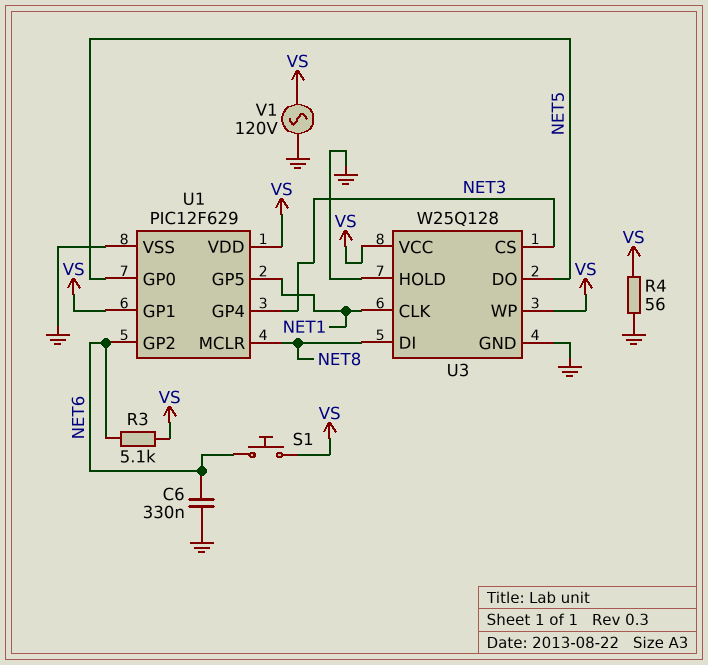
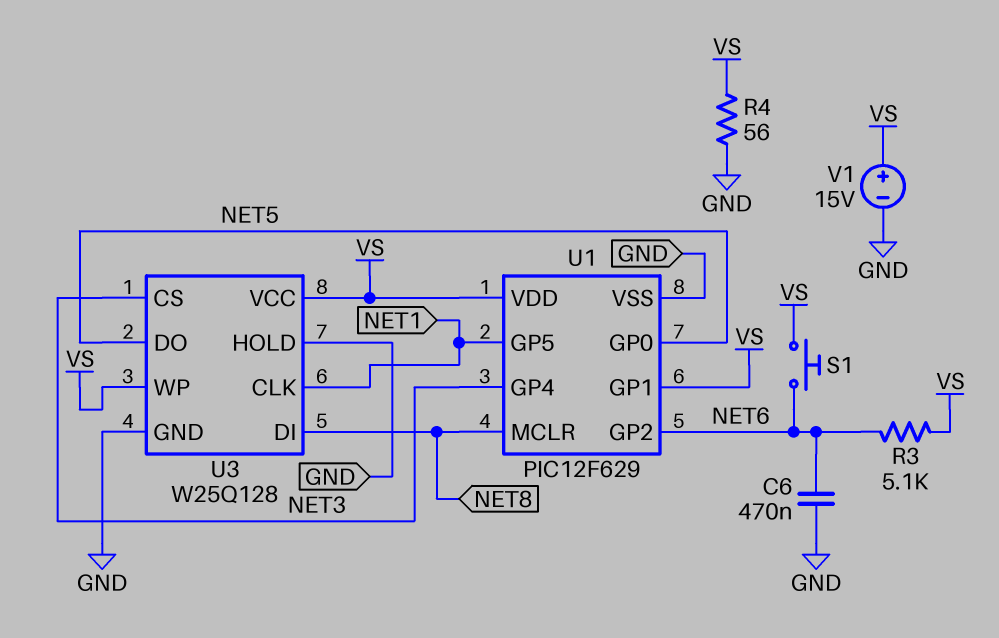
C6: 330nF (GND, NET6) -> 470nF (GND, NET6)
V1: AC 120V (GND, VS) -> 15V (plus VS, minus GND)

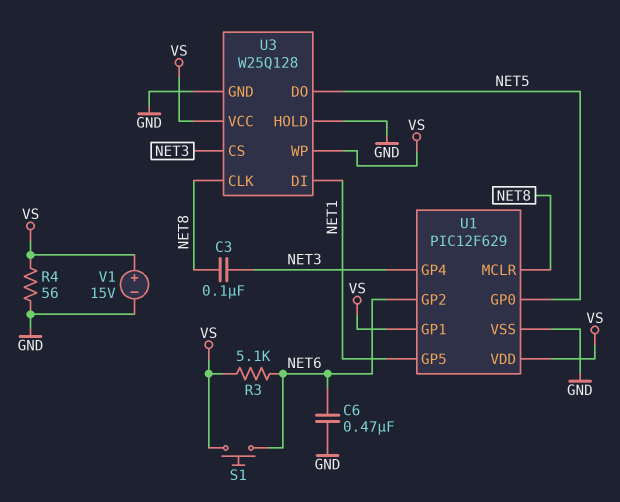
C3: none -> 100nF (NET3, NET8)
U3 pin CLK: NET1 -> NET8
U3 pin DI: NET8 -> NET1

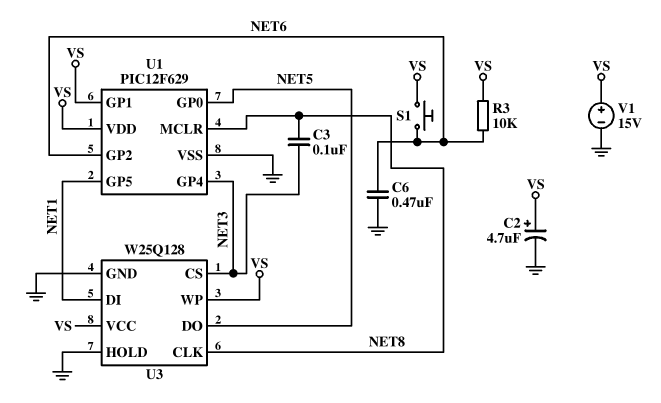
C2: none -> 4.7uF (plus VS, minus GND)
R3: 5.1k (NET6, VS) -> 10k (NET6, VS)
R4: 56 (GND, VS) -> none

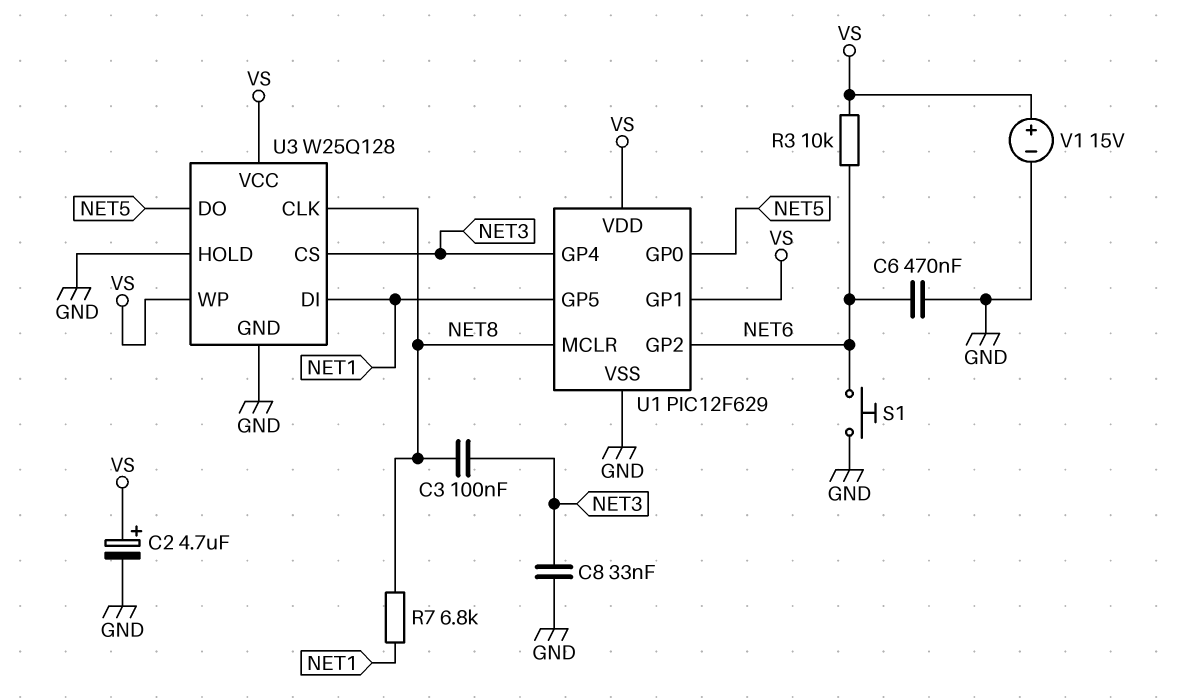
C8: none -> 33nF (GND, NET3)
R7: none -> 6.8k (NET1, NET8)
S1: button (NET6, VS) -> button (GND, NET6)

